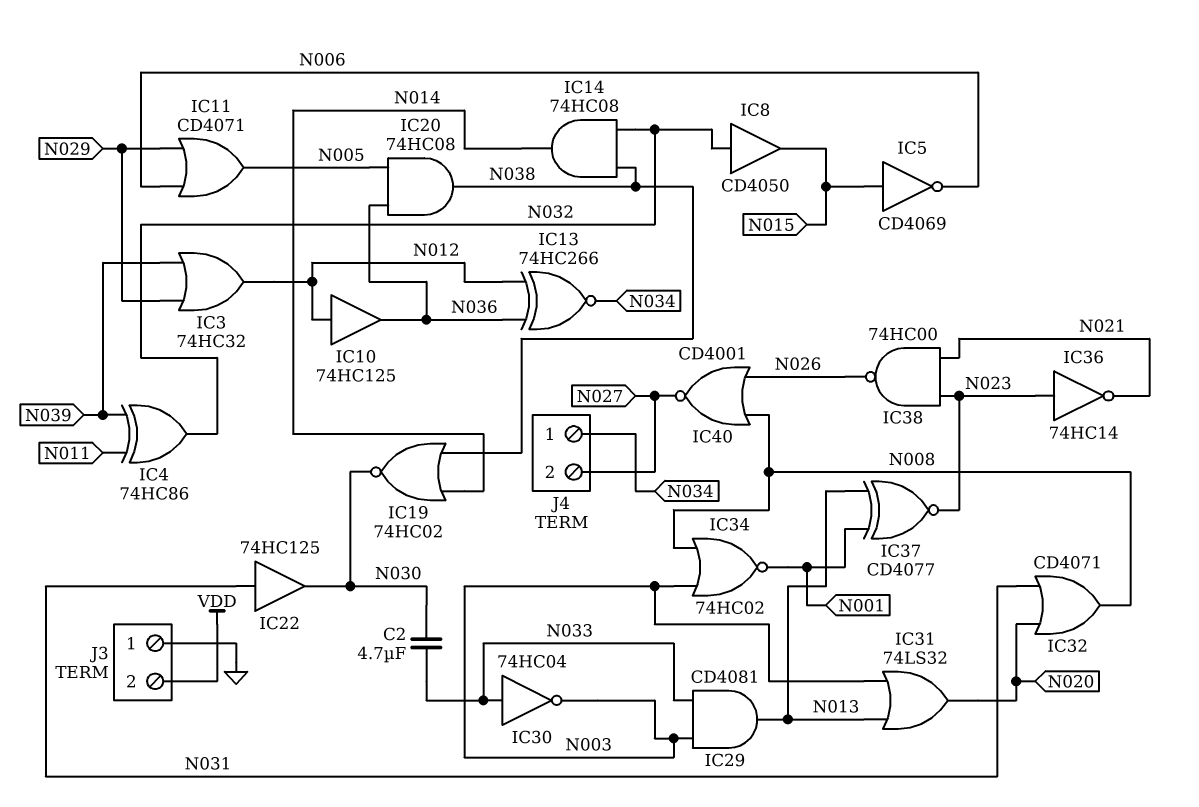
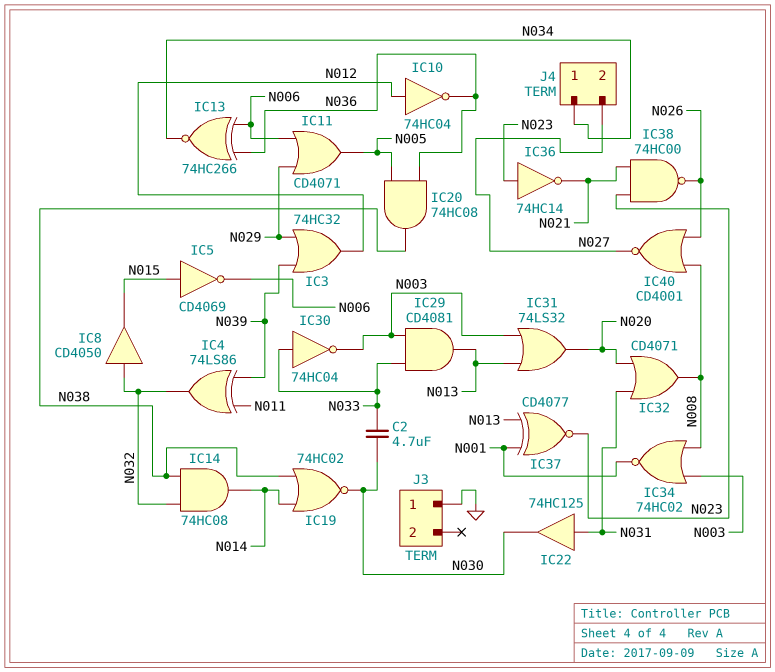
IC4: XOR 74HC86 (in N011, in N039, out N032) -> XOR 74LS86 (in N011, in N039, out N032)
IC10: buffer 74HC125 (in N012, out N036) -> NOT 74HC04 (in N012, out N036)
IC13: XNOR 74HC266 (in N012, in N036, out N034) -> XNOR 74HC266 (in N006, in N036, out N034)
J3 pin 2: VDD -> none

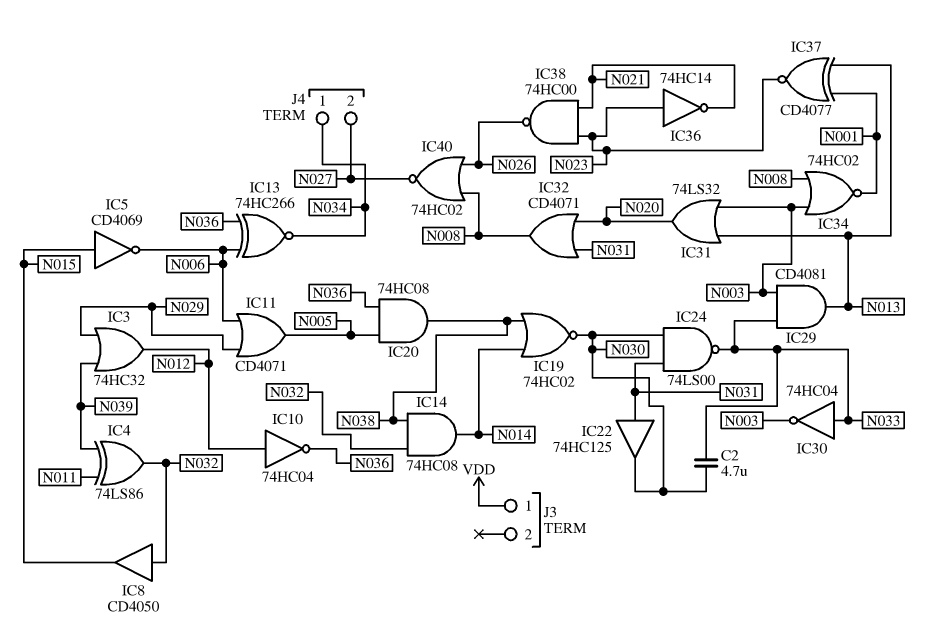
IC24: none -> NAND 74LS00 (in N030, in N031, out N033)
IC40: NOR CD4001 (in N008, in N026, out N027) -> NOR 74HC02 (in N008, in N026, out N027)
J3 pin 1: GND -> VDD

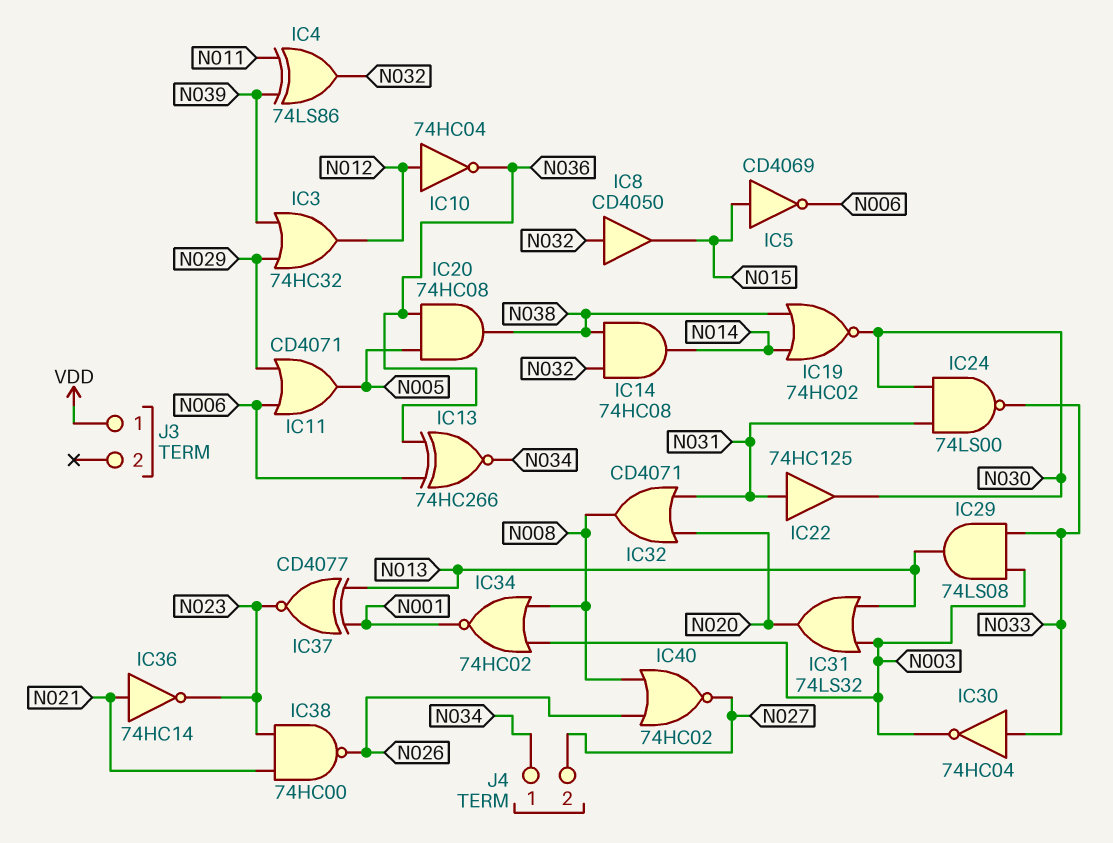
C2: 4.7uF (N030, N033) -> none
IC29: AND CD4081 (in N003, in N033, out N013) -> AND 74LS08 (in N003, in N033, out N013)
IC36: NOT 74HC14 (in N023, out N021) -> NOT 74HC14 (in N021, out N023)

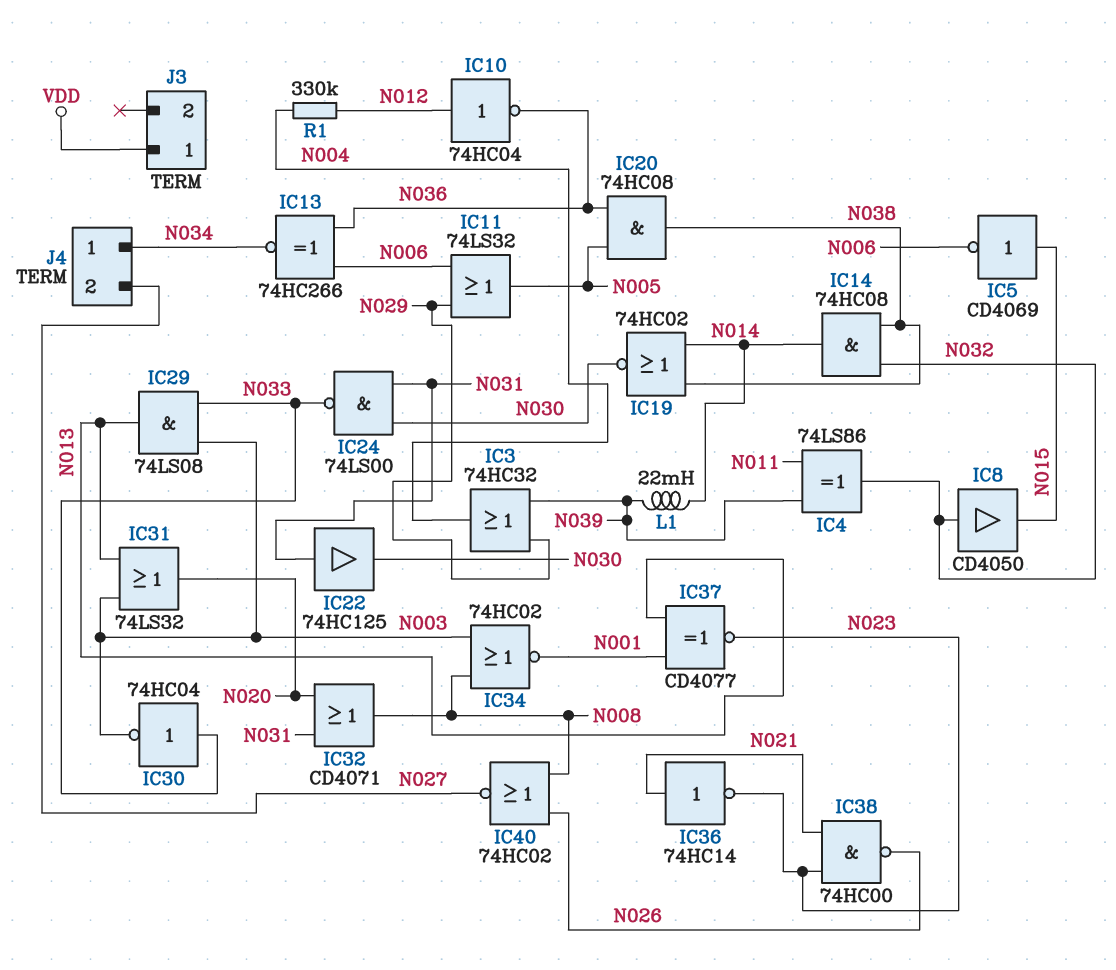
IC3: OR 74HC32 (in N029, in N039, out N012) -> OR 74HC32 (in N029, in N039, out N004)
IC11: OR CD4071 (in N006, in N029, out N005) -> OR 74LS32 (in N006, in N029, out N005)
L1: none -> 22mH (N014, N039)
R1: none -> 330k (N004, N012)

